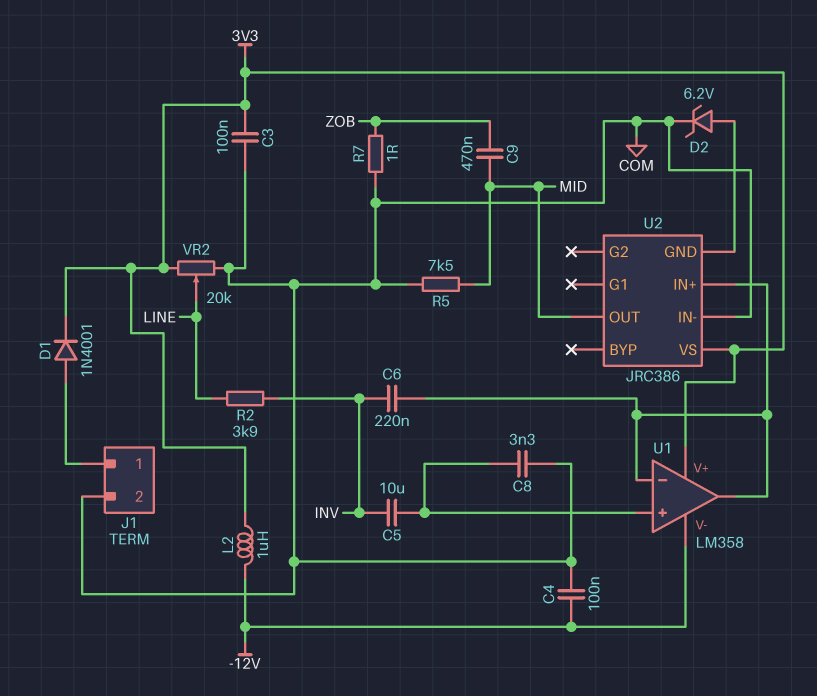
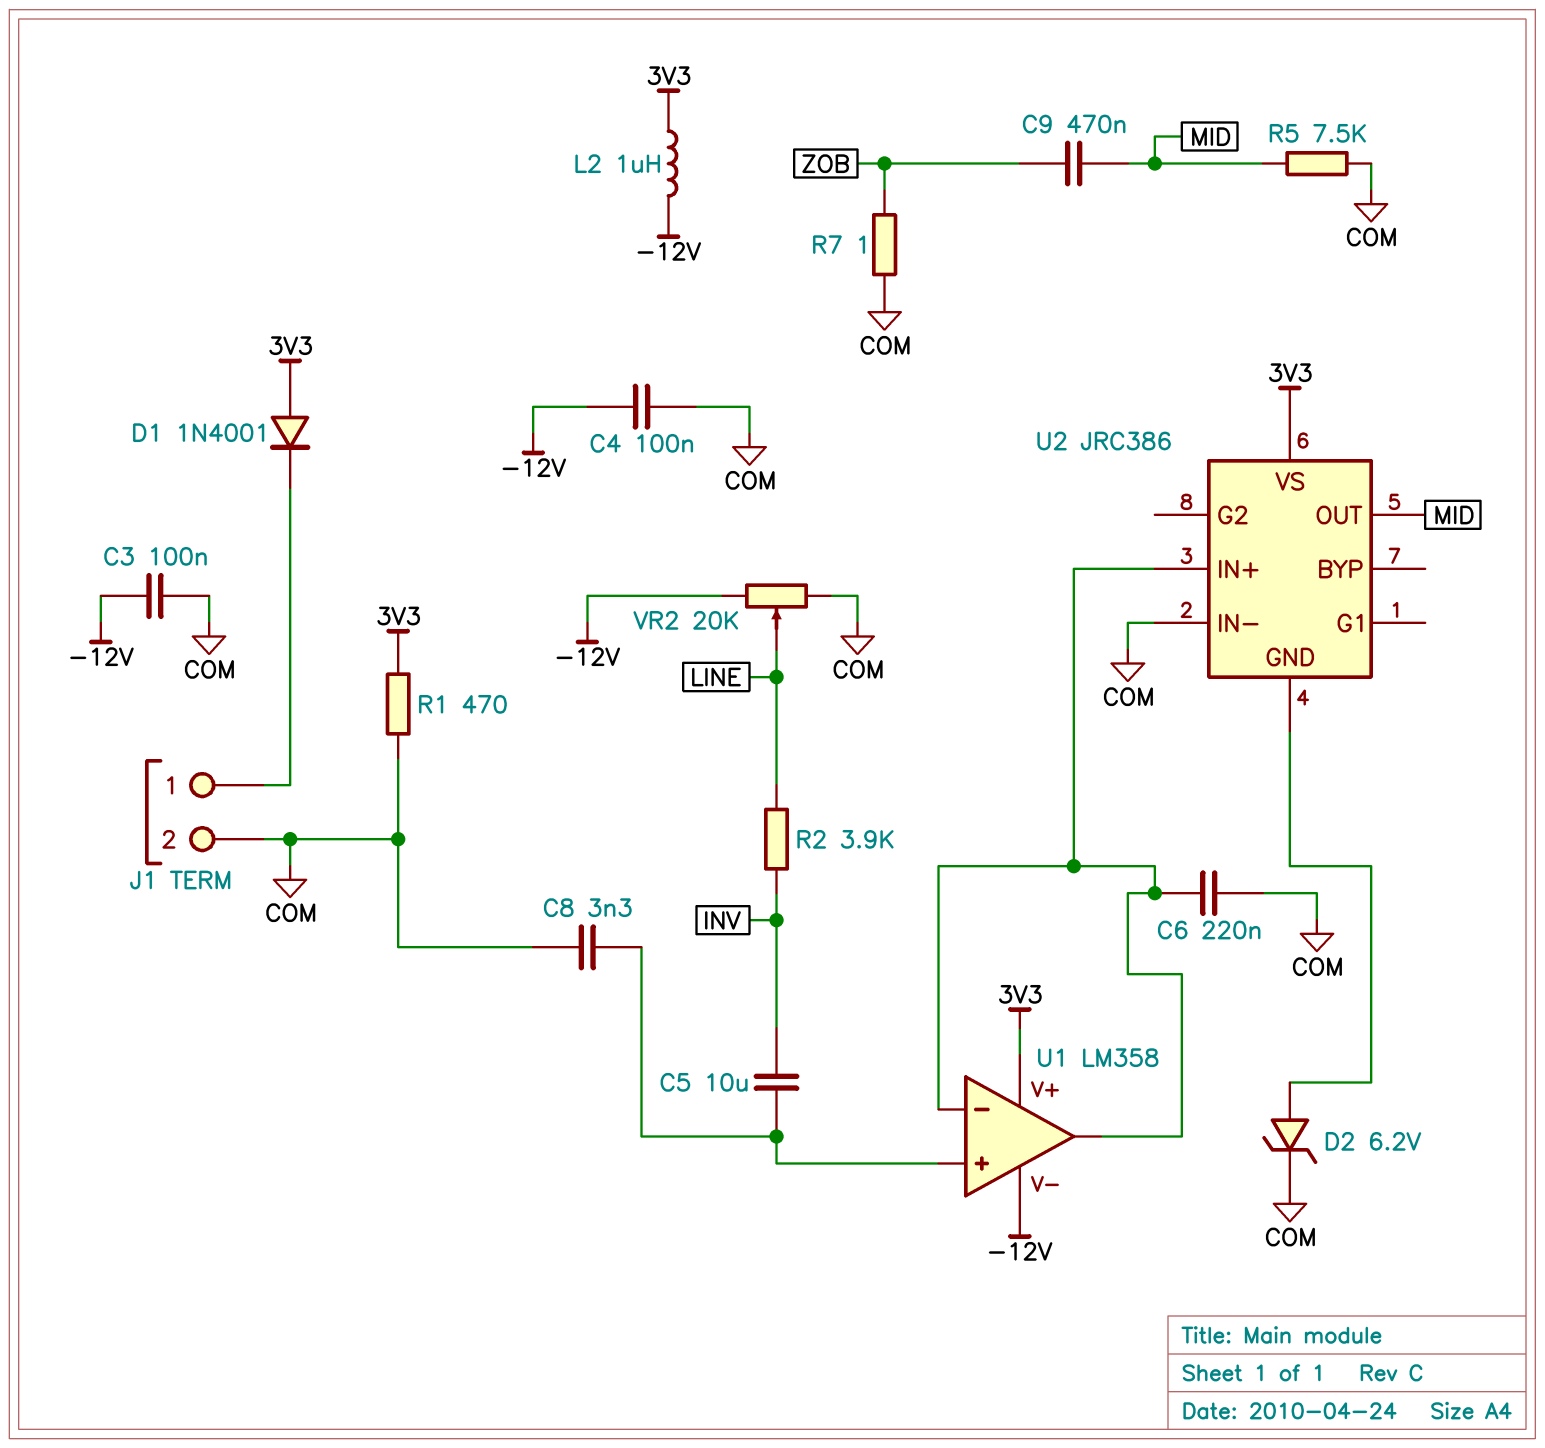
C3: 100nF (3V3, COM) -> 100nF (-12V, COM)
C6: 220nF (INV, U1/in-) -> 220nF (COM, U1/in-)
D1: diode 1N4001 (A J1/1, K 3V3) -> diode 1N4001 (A 3V3, K J1/1)
R1: none -> 470 (3V3, COM)
VR2: 20k (3V3, COM, wiper LINE) -> 20k (-12V, COM, wiper LINE)

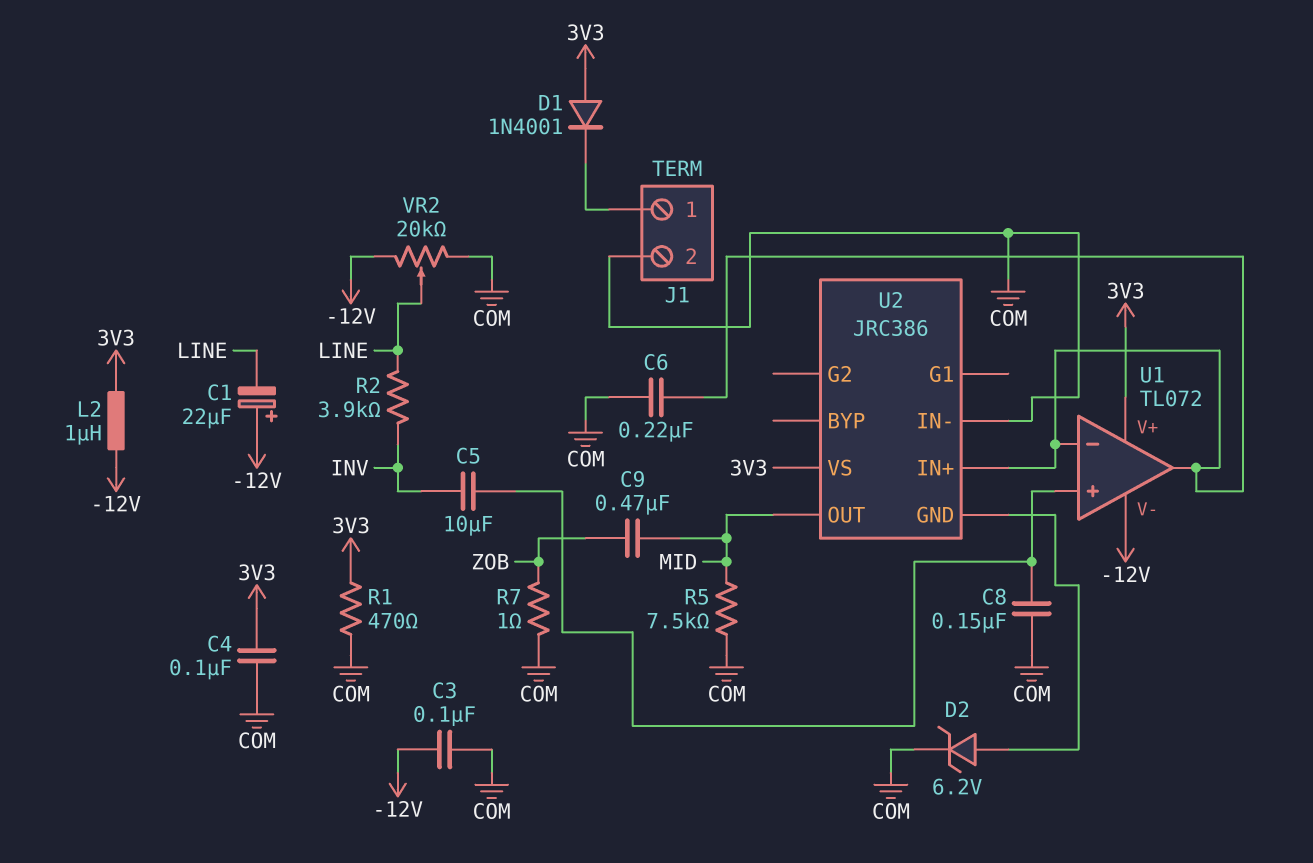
C1: none -> 22uF (plus -12V, minus LINE)
C4: 100nF (-12V, COM) -> 100nF (3V3, COM)
C8: 3.3nF (COM, U1/in+) -> 150nF (COM, U1/in+)
U1: LM358 -> TL072

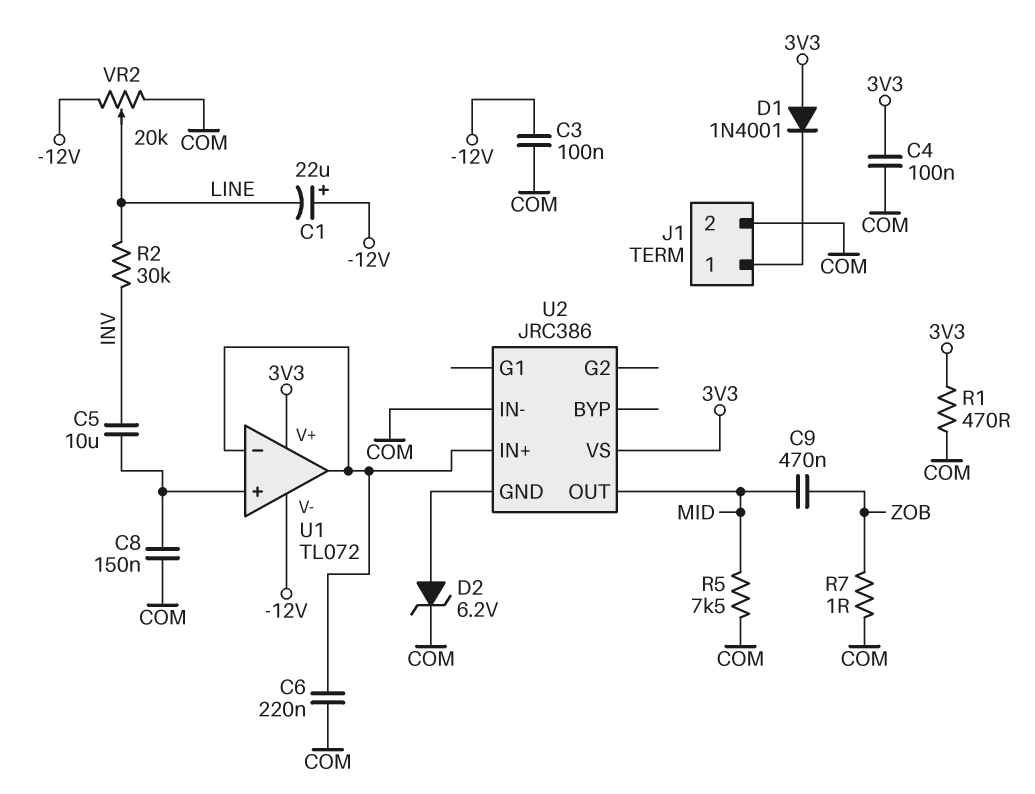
L2: 1uH (-12V, 3V3) -> none
R2: 3.9k (INV, LINE) -> 30k (INV, LINE)

